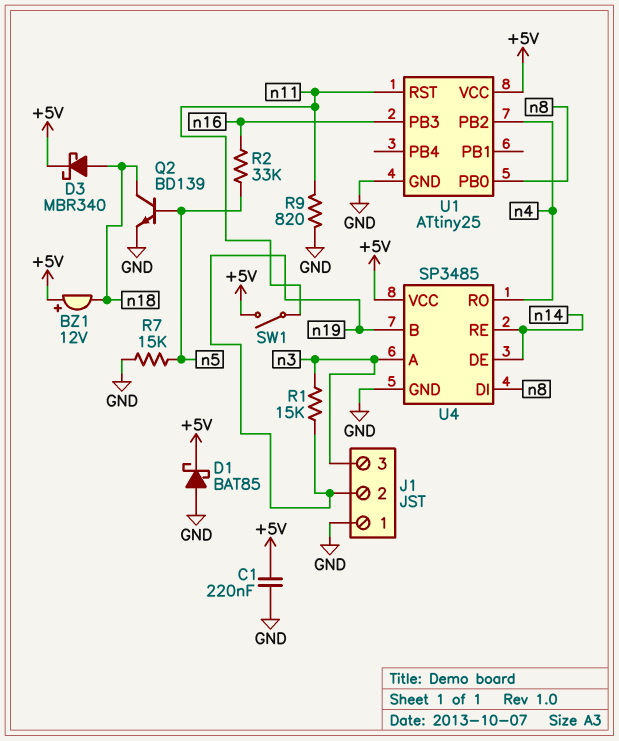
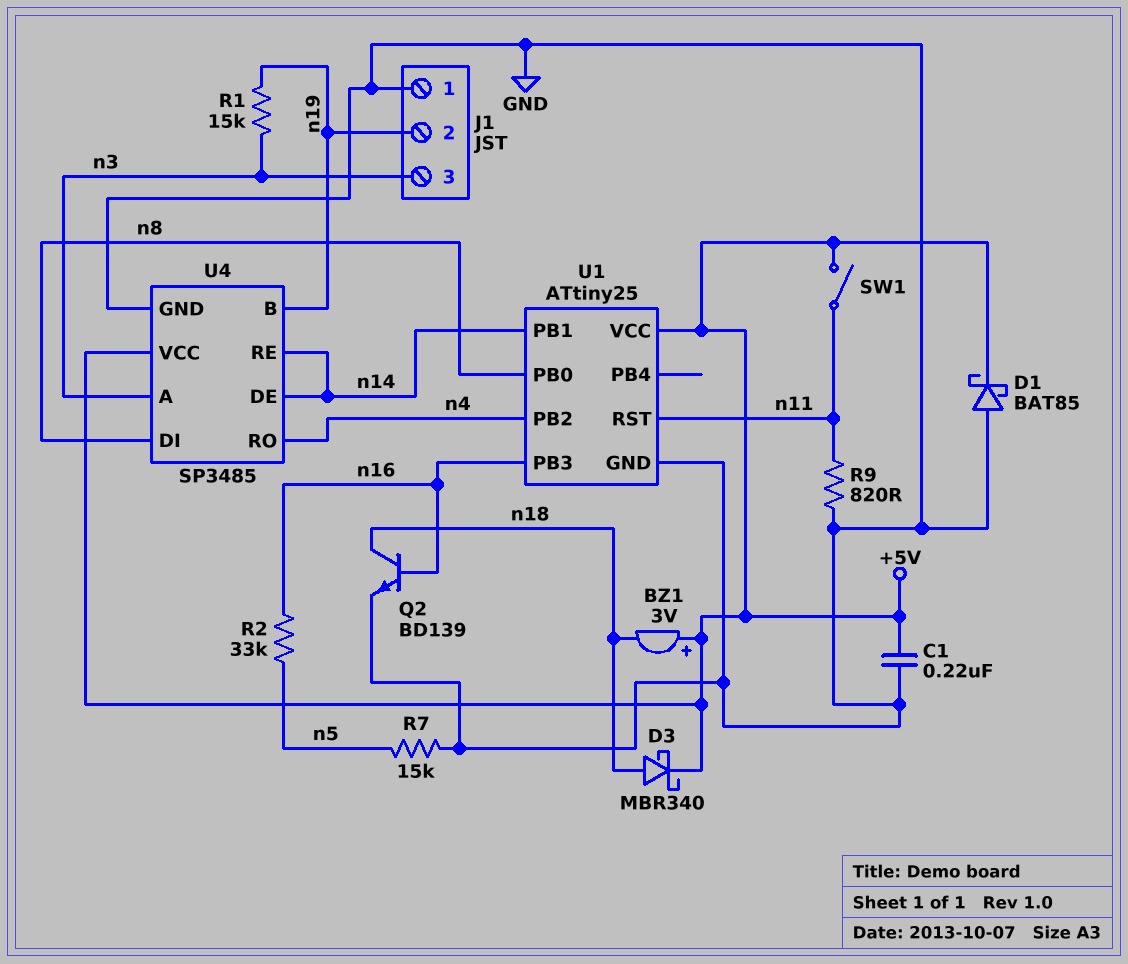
BZ1: buzzer 12V (plus +5V, minus n18) -> buzzer 3V (plus +5V, minus n18)
Q2: NPN BD139 (B n5, C n18, E GND) -> NPN BD139 (B n16, C n18, E GND)
U1 pin PB1: none -> n14

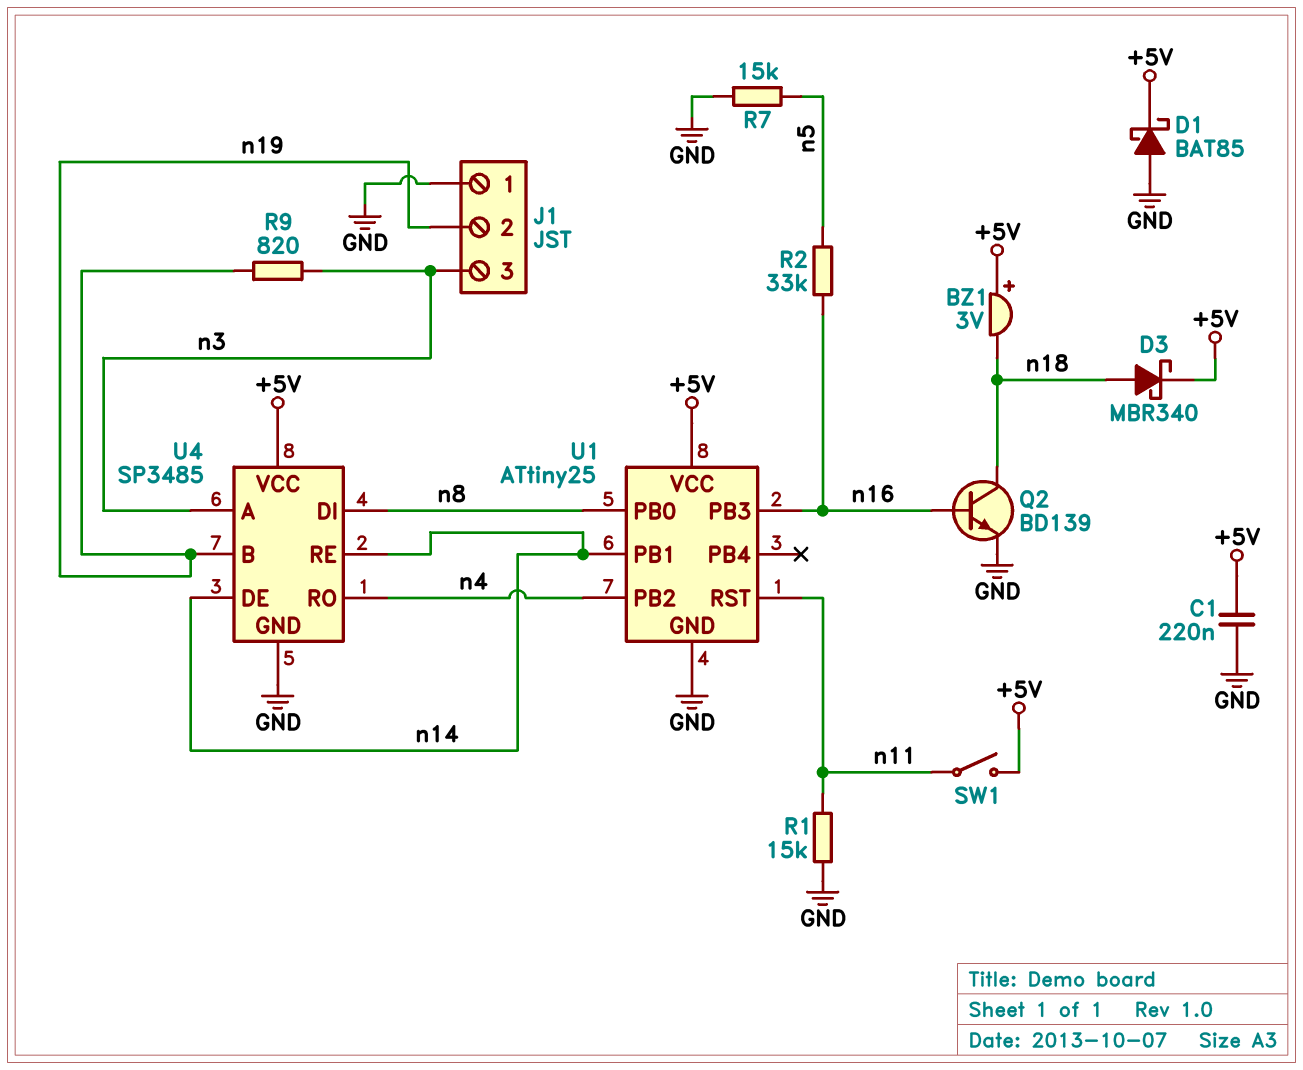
R1: 15k (n3, n19) -> 15k (GND, n11)
R9: 820 (GND, n11) -> 820 (n3, n19)

